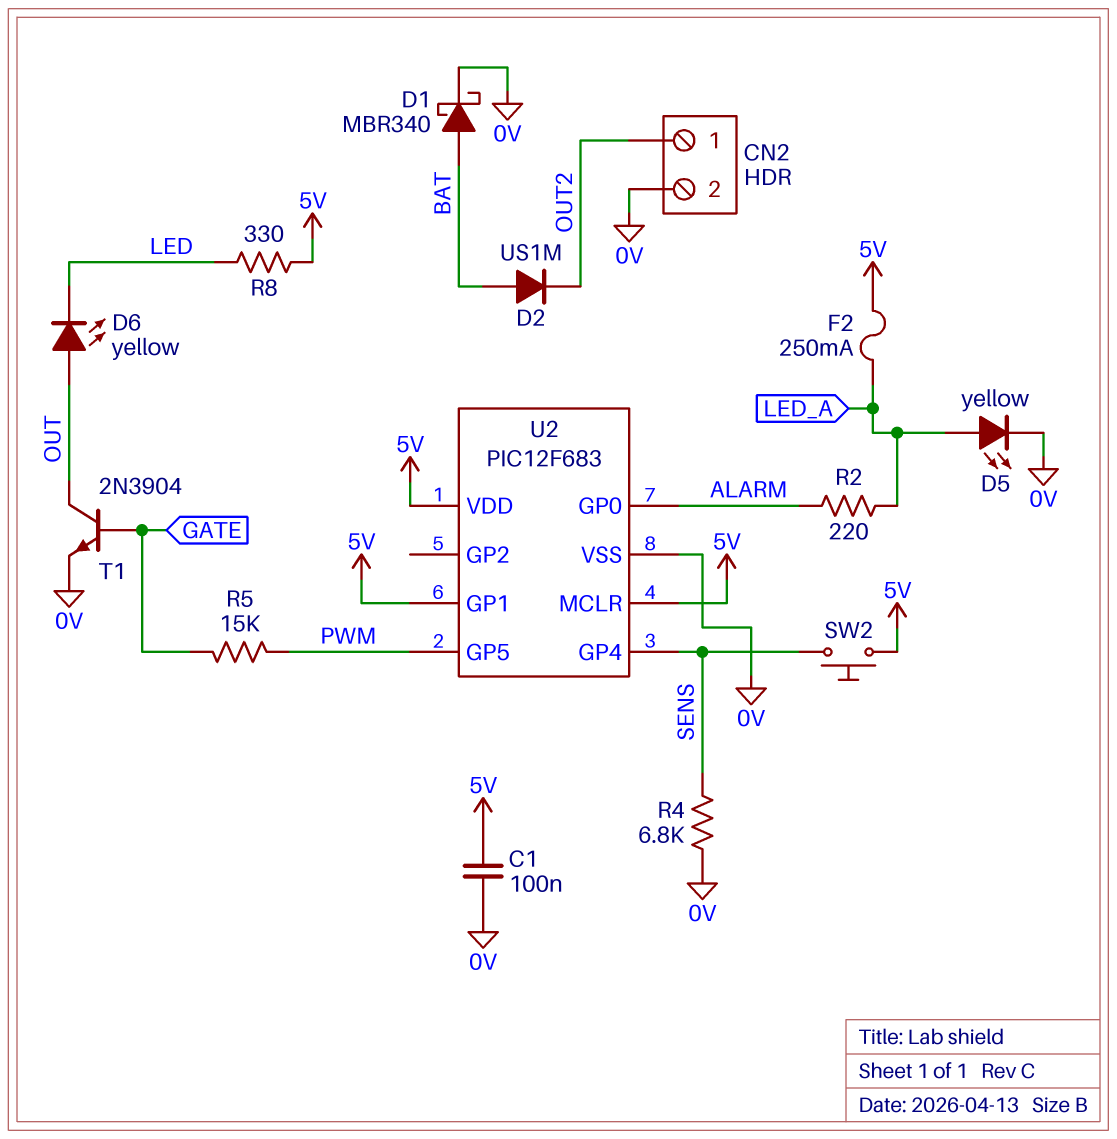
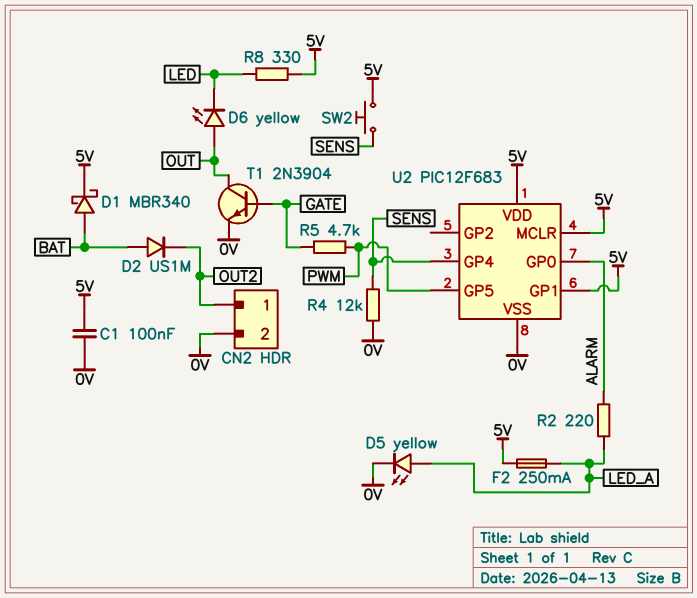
D1: schottky MBR340 (A BAT, K 0V) -> schottky MBR340 (A BAT, K 5V)
R4: 6.8k (0V, SENS) -> 12k (0V, SENS)
R5: 15k (GATE, PWM) -> 4.7k (GATE, PWM)

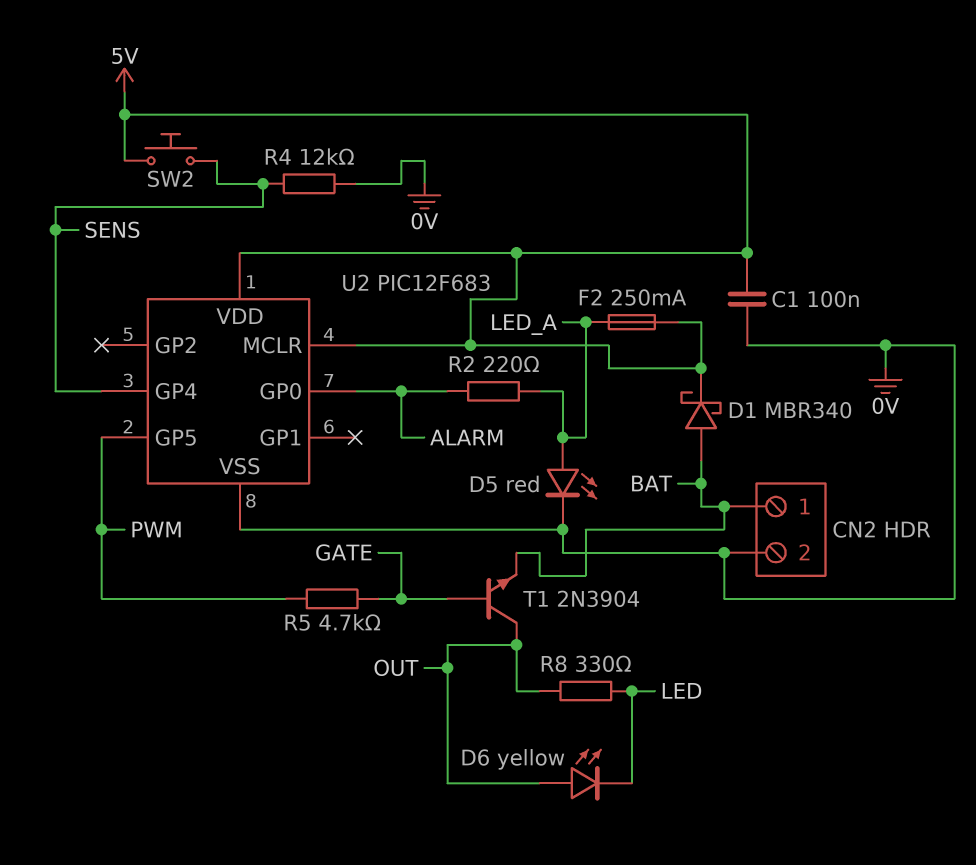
CN2 pin 1: OUT2 -> BAT
D2: diode US1M (A BAT, K OUT2) -> none
D5: LED yellow (A LED_A, K 0V) -> LED red (A LED_A, K 0V)
R8: 330 (5V, LED) -> 330 (LED, OUT)
T1: NPN 2N3904 (B GATE, C OUT, E 0V) -> NPN 2N3904 (B GATE, C OUT, E BAT)
U2 pin GP1: 5V -> none

